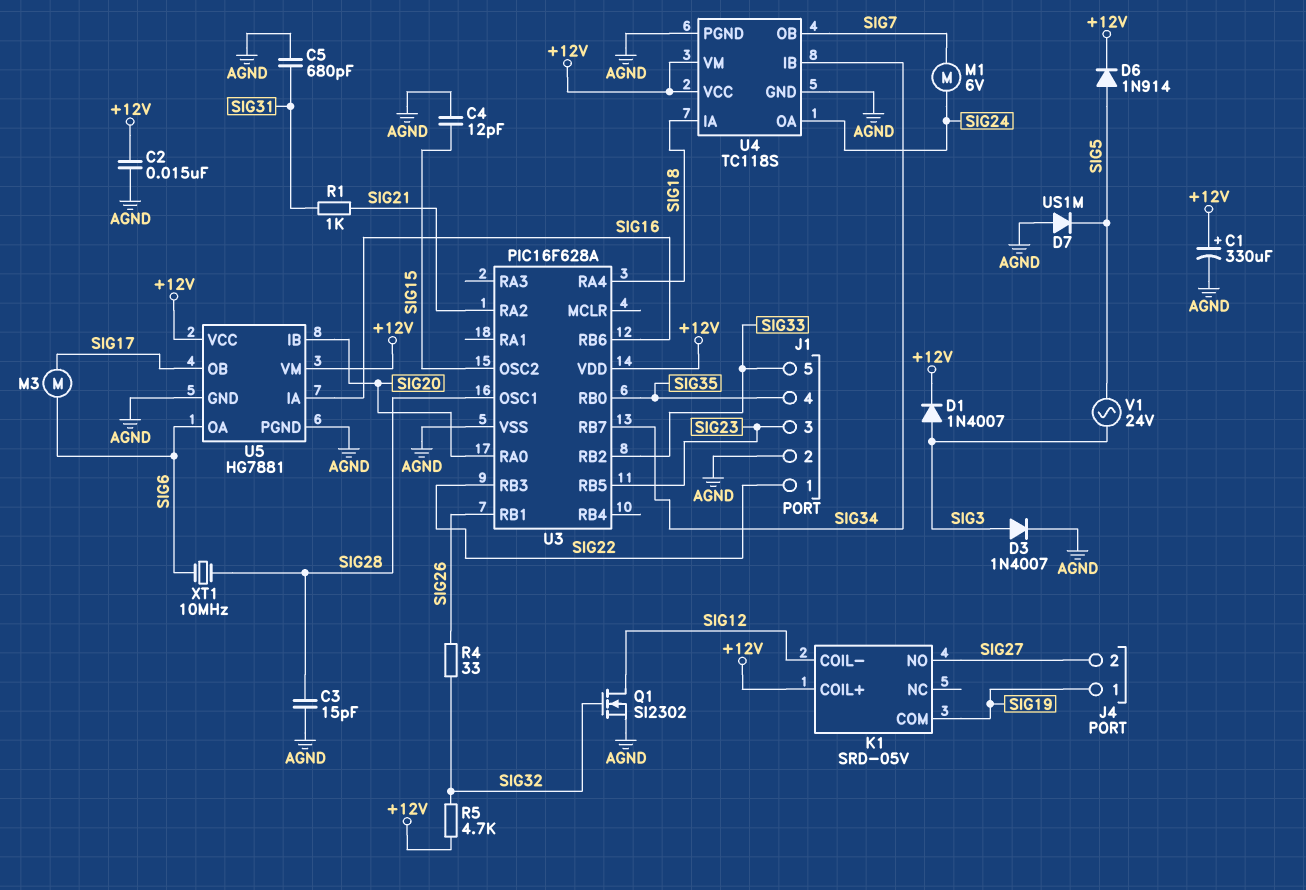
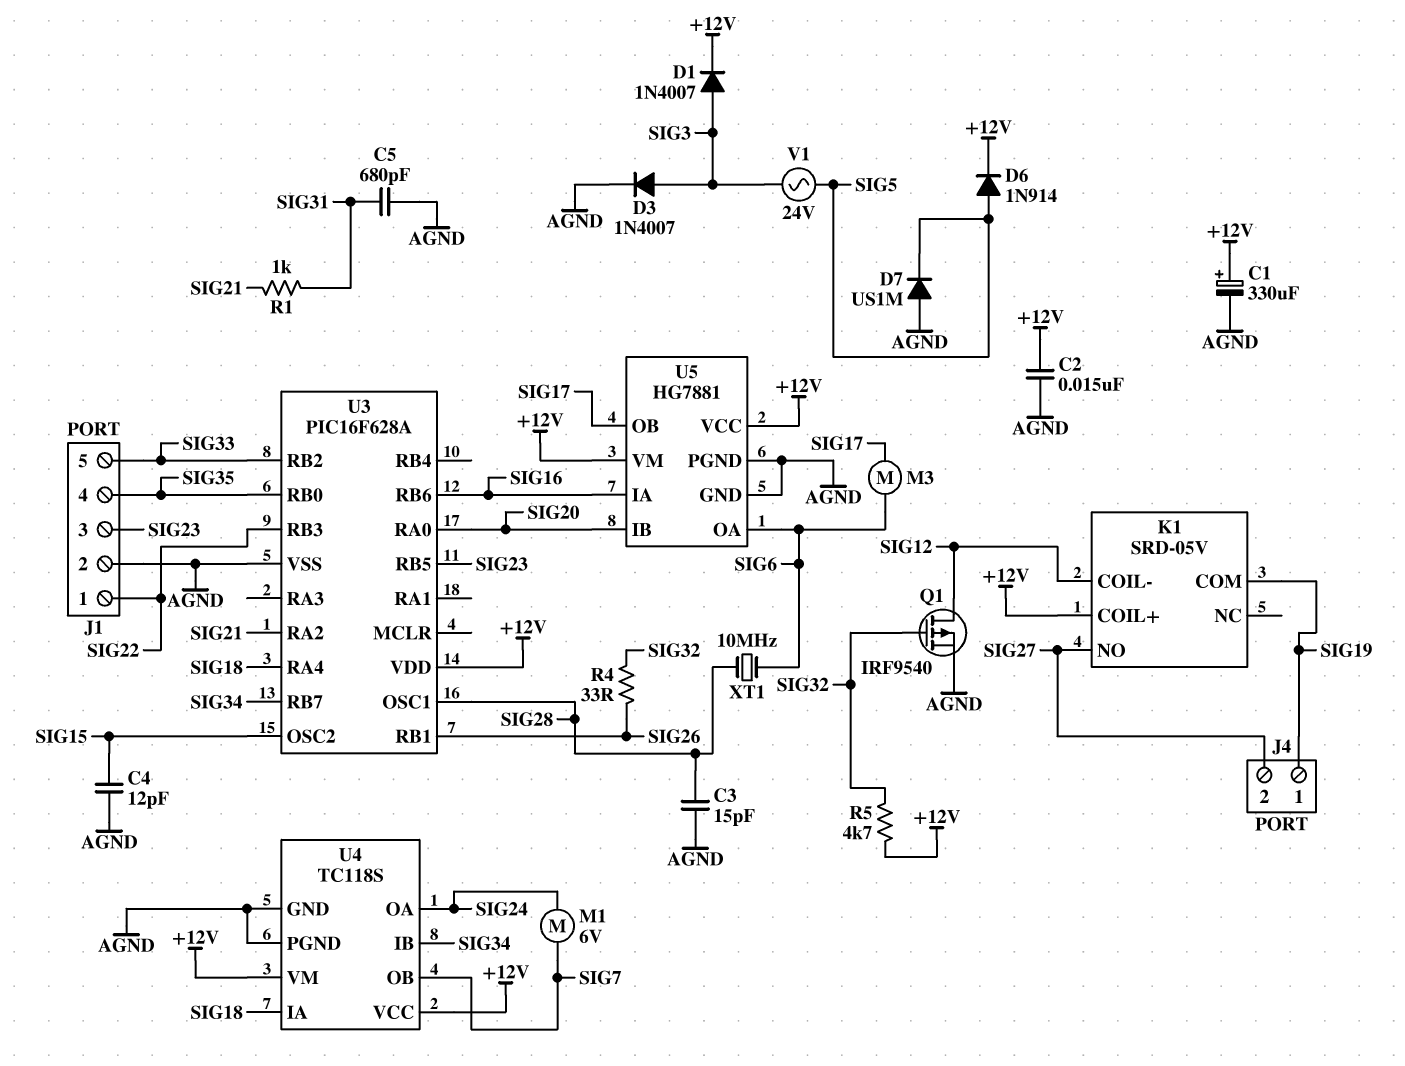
Q1: NMOS SI2302 (G SIG32, D SIG12, S AGND) -> PMOS IRF9540 (G SIG32, D SIG12, S AGND)

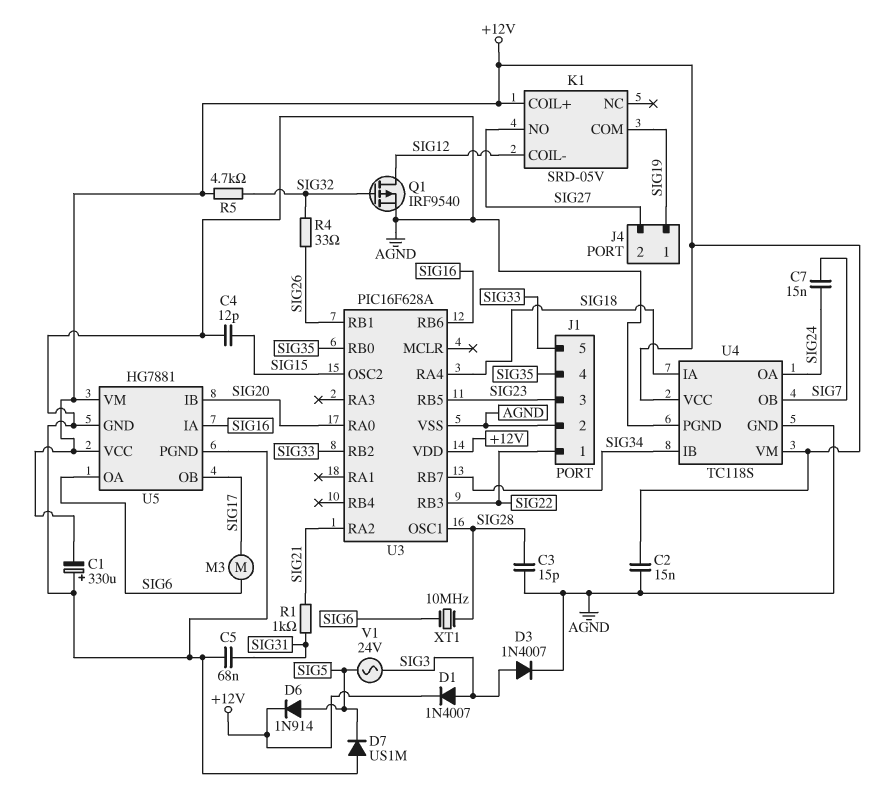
C1: 330uF (plus +12V, minus AGND) -> 330uF (plus AGND, minus +12V)
C5: 680pF (AGND, SIG31) -> 68nF (AGND, SIG31)
C7: none -> 15nF (SIG7, SIG24)
M1: motor 6V (SIG7, SIG24) -> none

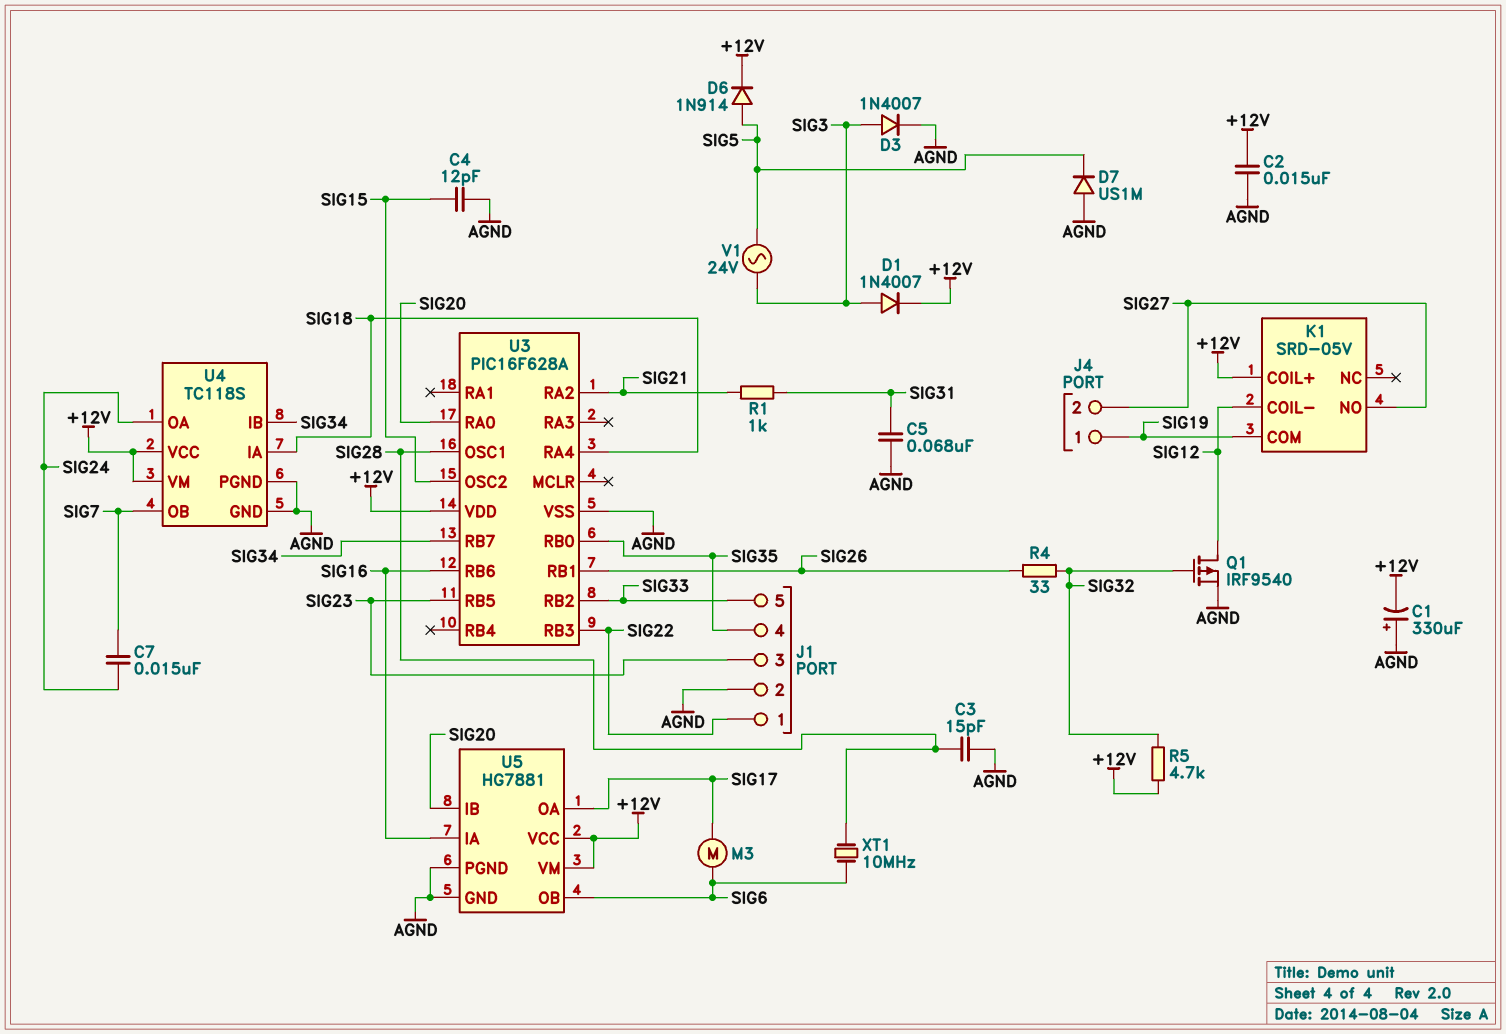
U5 pin OA: SIG6 -> SIG17
U5 pin OB: SIG17 -> SIG6

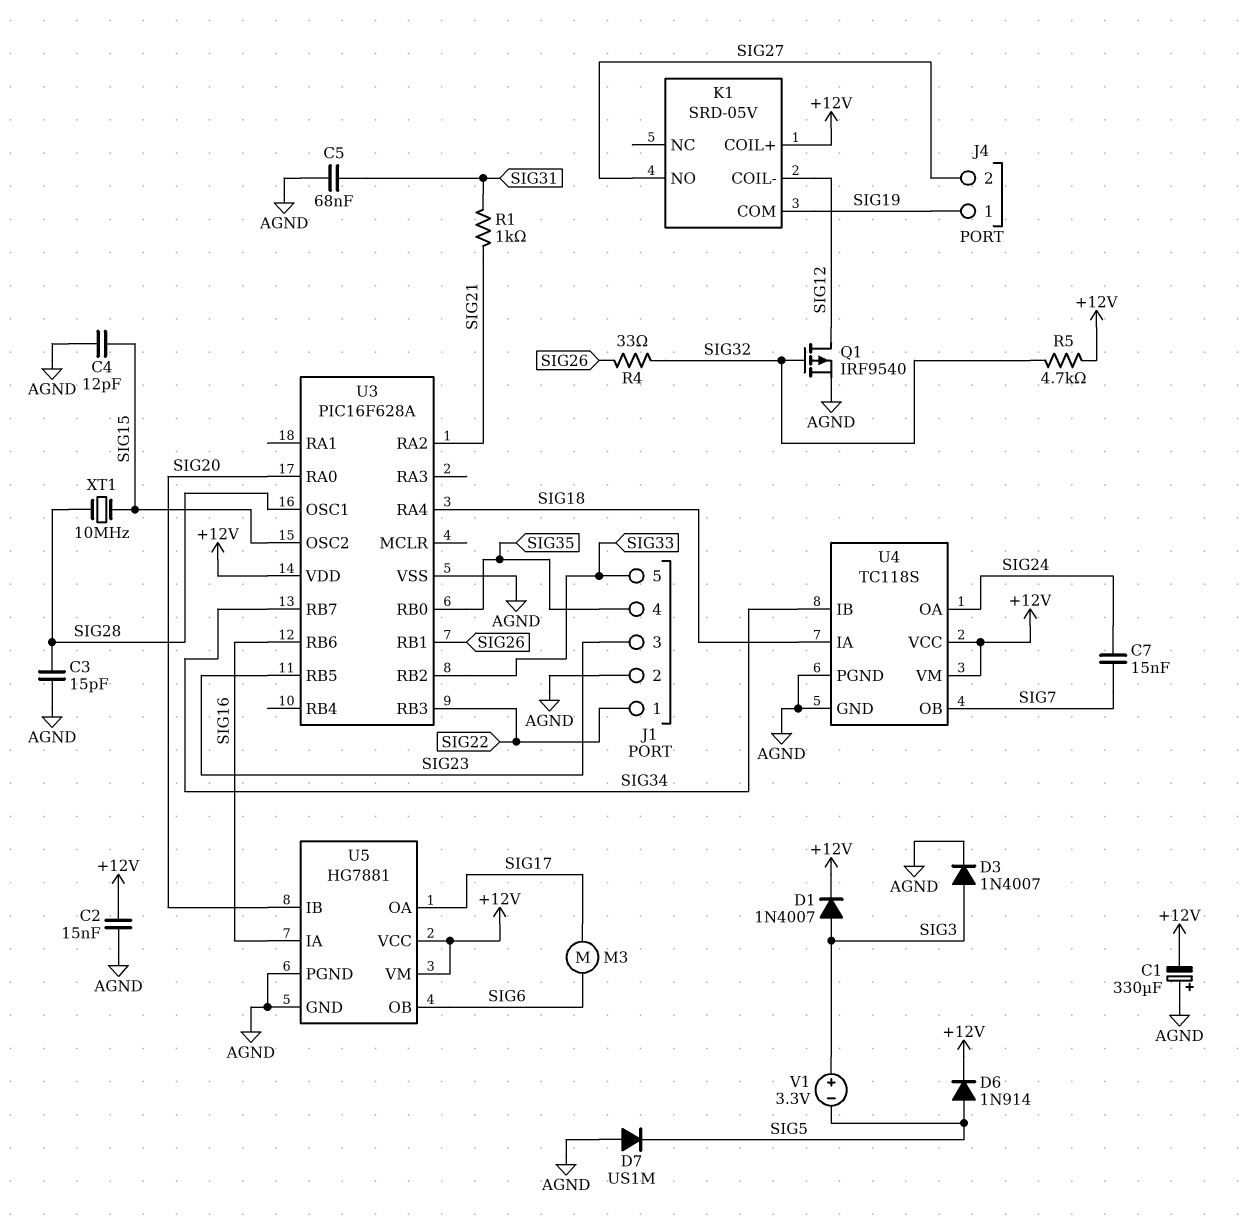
V1: AC 24V (SIG3, SIG5) -> 3.3V (plus SIG3, minus SIG5)
XT1: 10MHz (SIG6, SIG28) -> 10MHz (SIG15, SIG28)

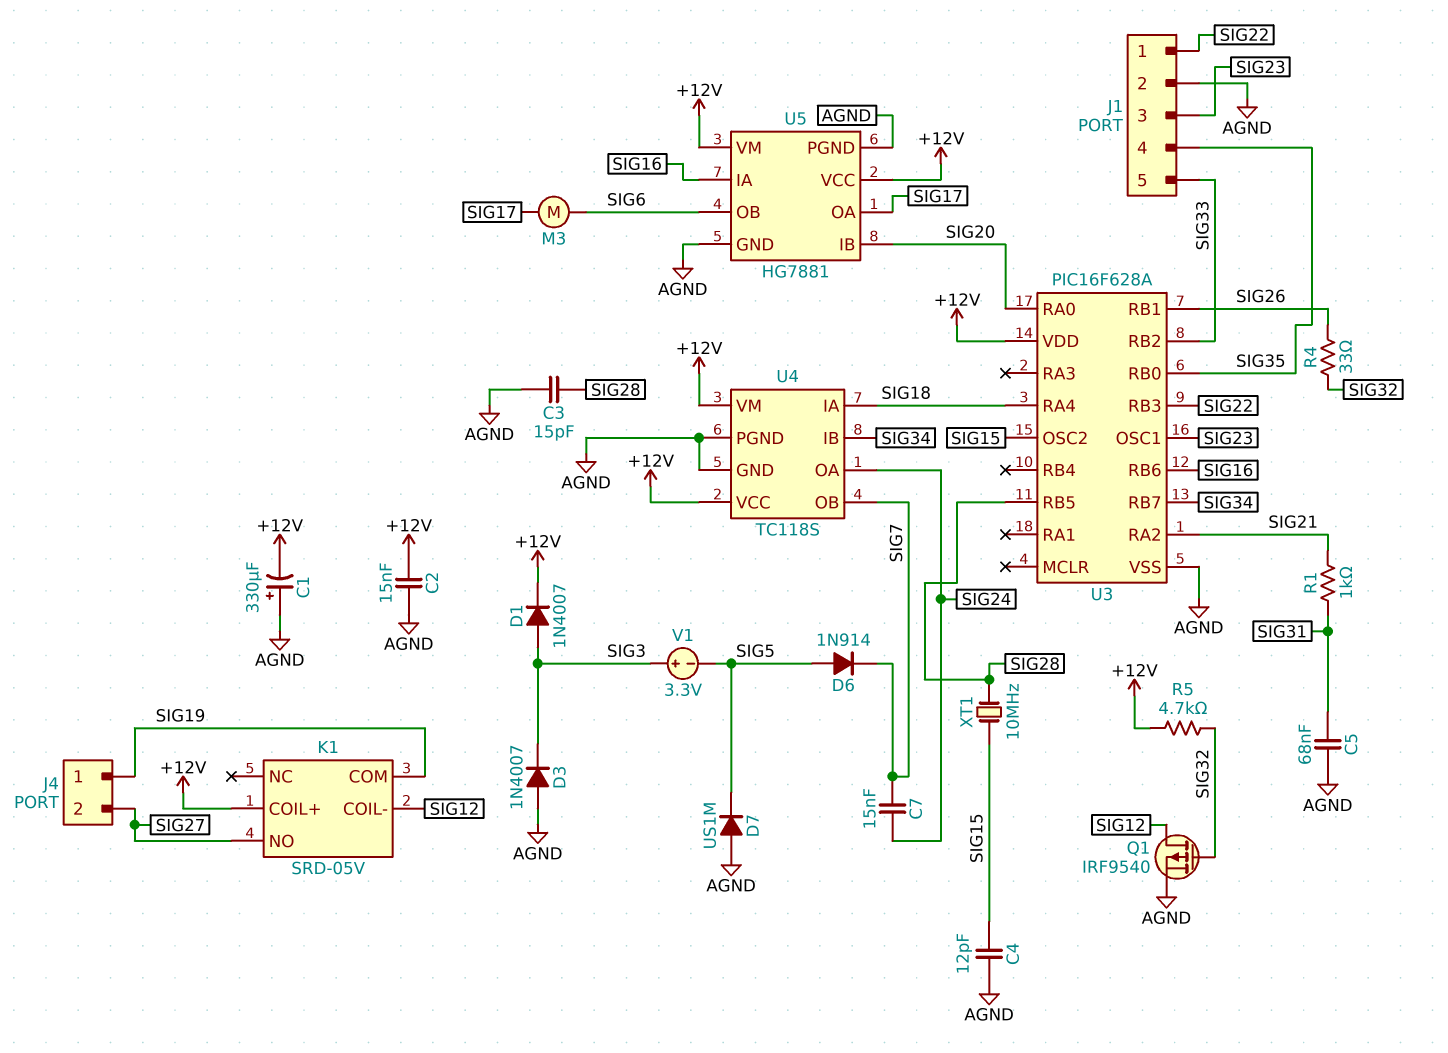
D3: diode 1N4007 (A SIG3, K AGND) -> diode 1N4007 (A AGND, K SIG3)
D6: diode 1N914 (A SIG5, K +12V) -> diode 1N914 (A SIG5, K SIG7)
U3 pin OSC1: SIG28 -> SIG23
U3 pin RB5: SIG23 -> SIG28

